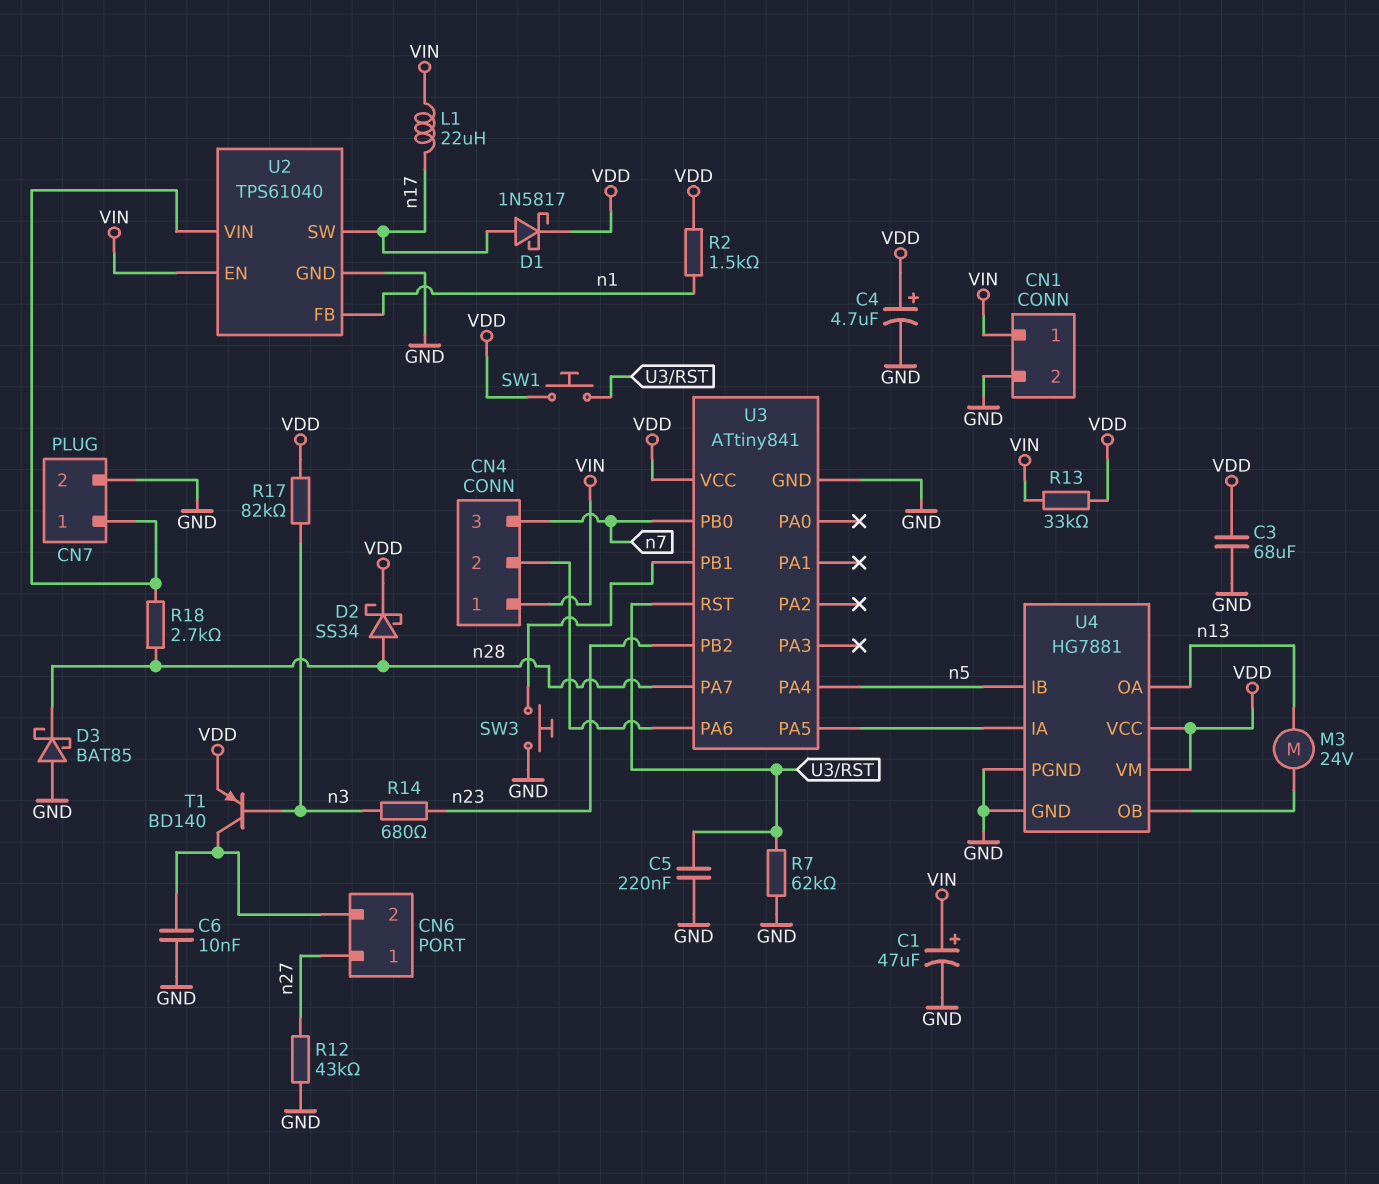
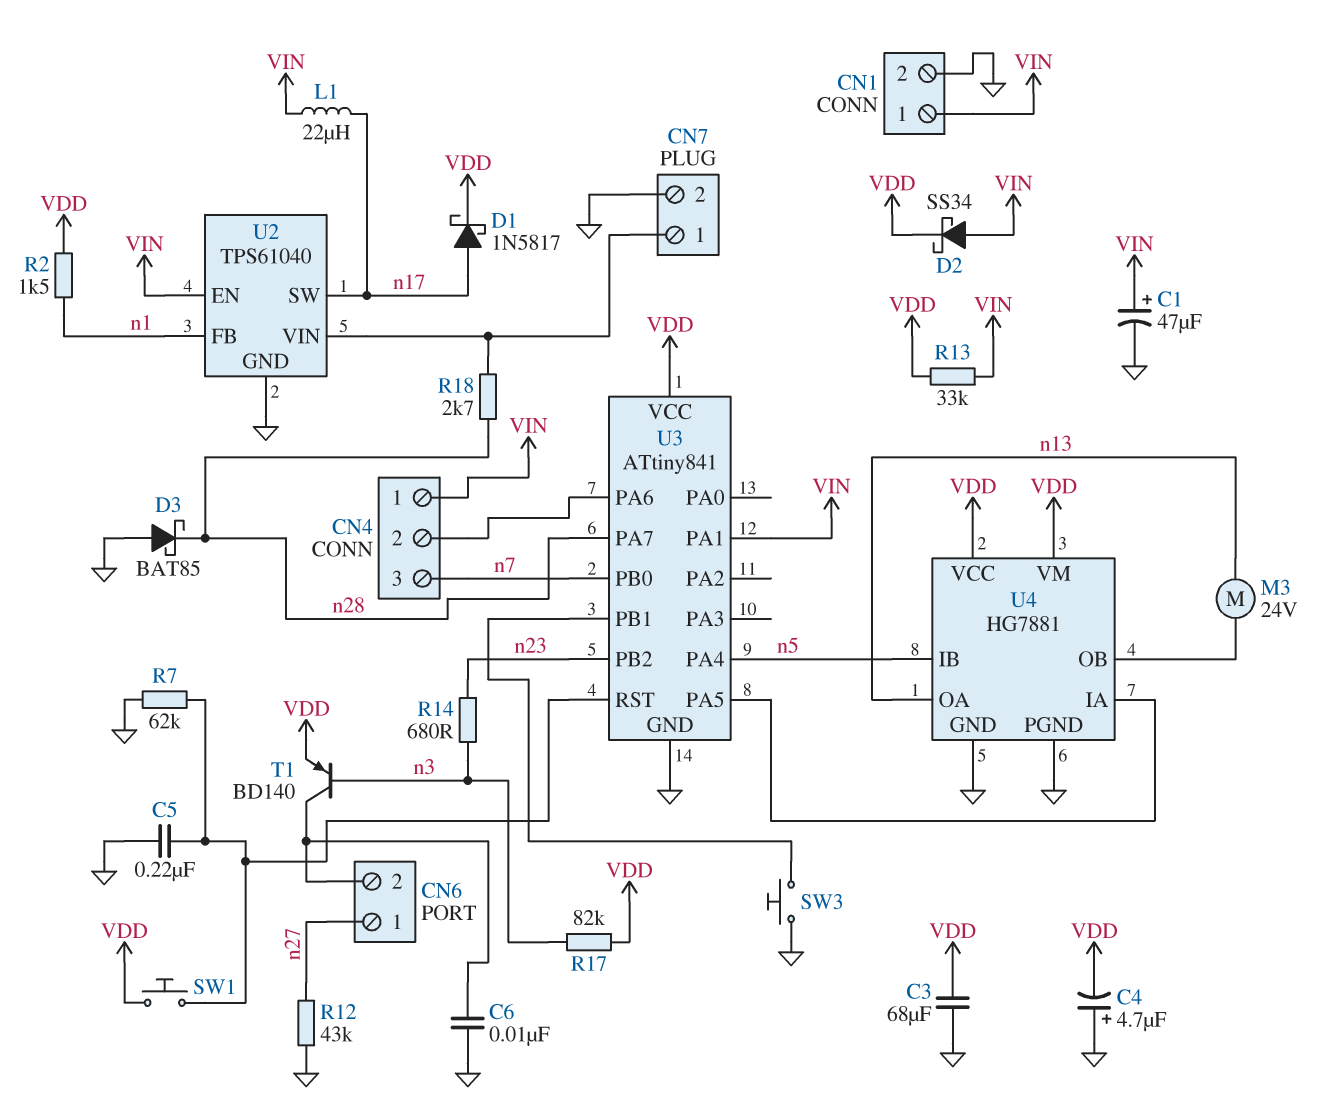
C4: 4.7uF (plus VDD, minus GND) -> 4.7uF (plus GND, minus VDD)
D2: schottky SS34 (A n28, K VDD) -> schottky SS34 (A VIN, K VDD)
U3 pin PA1: none -> VIN

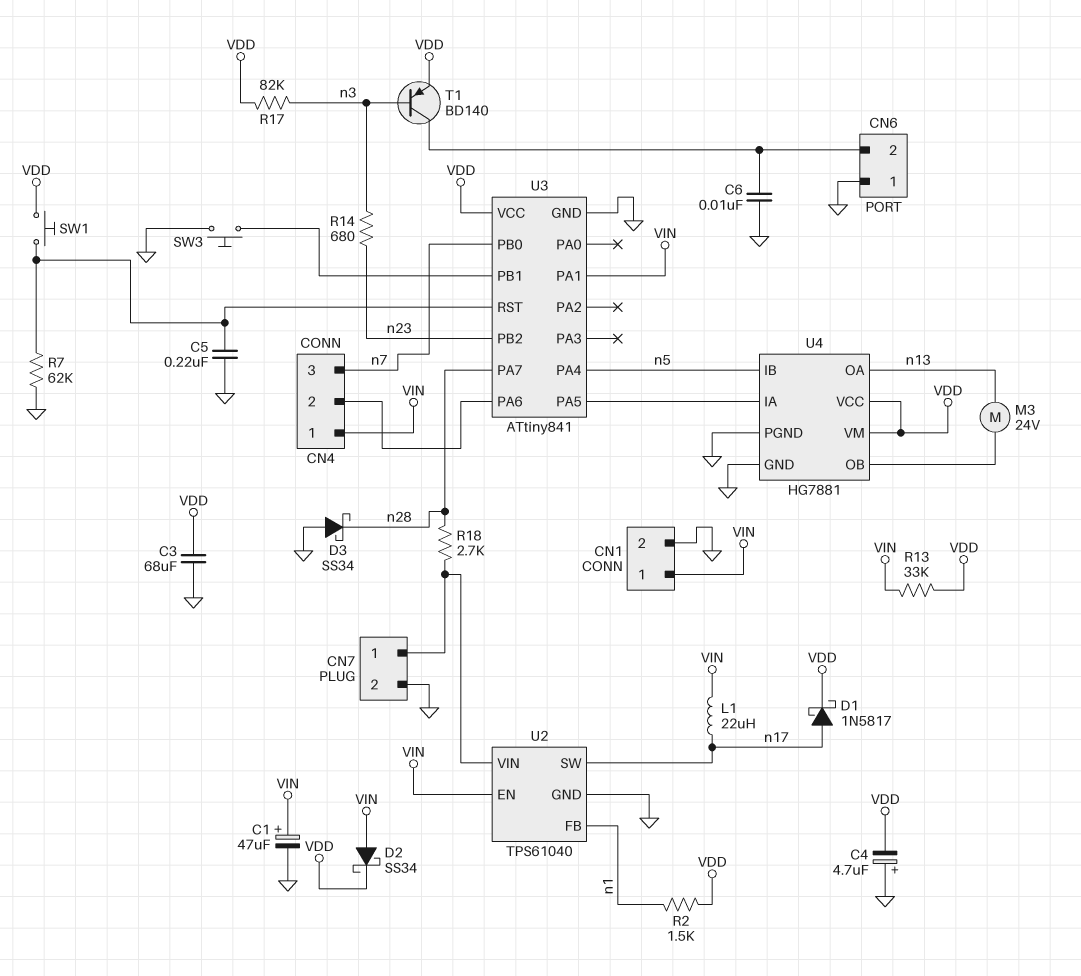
CN6 pin 1: n27 -> GND
D3: schottky BAT85 (A GND, K n28) -> schottky SS34 (A GND, K n28)
R12: 43k (GND, n27) -> none

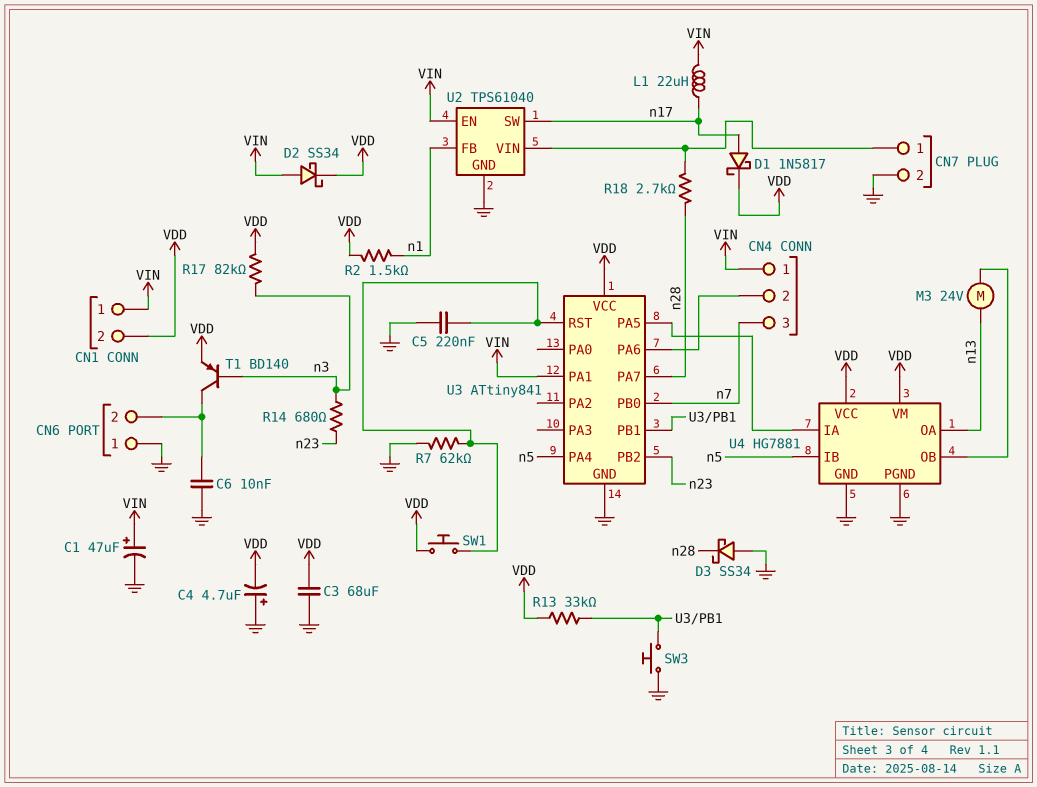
CN1 pin 2: GND -> VDD
R13: 33k (VDD, VIN) -> 33k (U3/PB1, VDD)

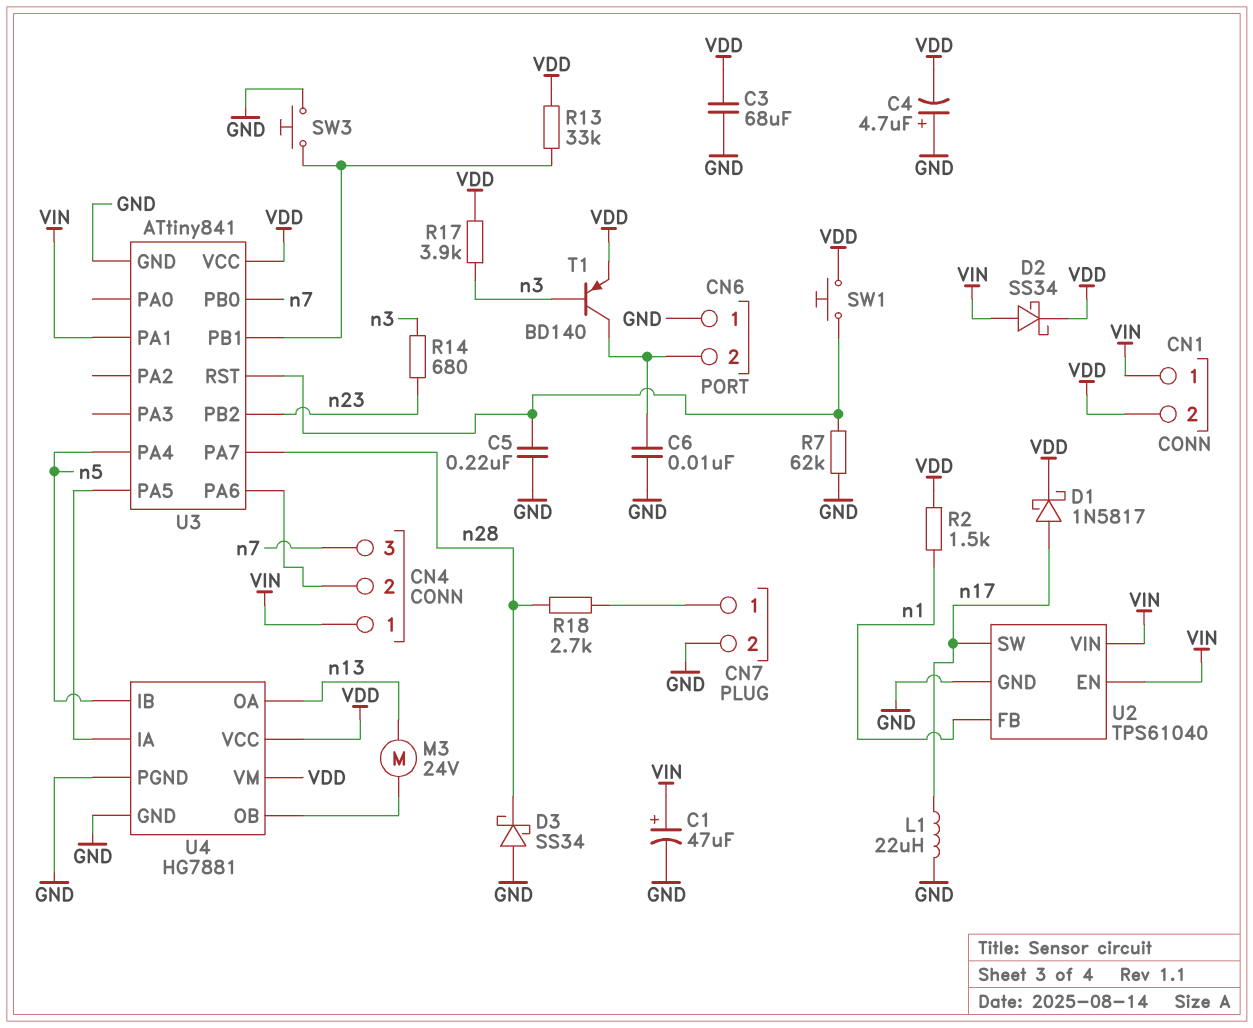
L1: 22uH (VIN, n17) -> 22uH (GND, n17)
R17: 82k (VDD, n3) -> 3.9k (VDD, n3)
U2 pin VIN: CN7/1 -> VIN

